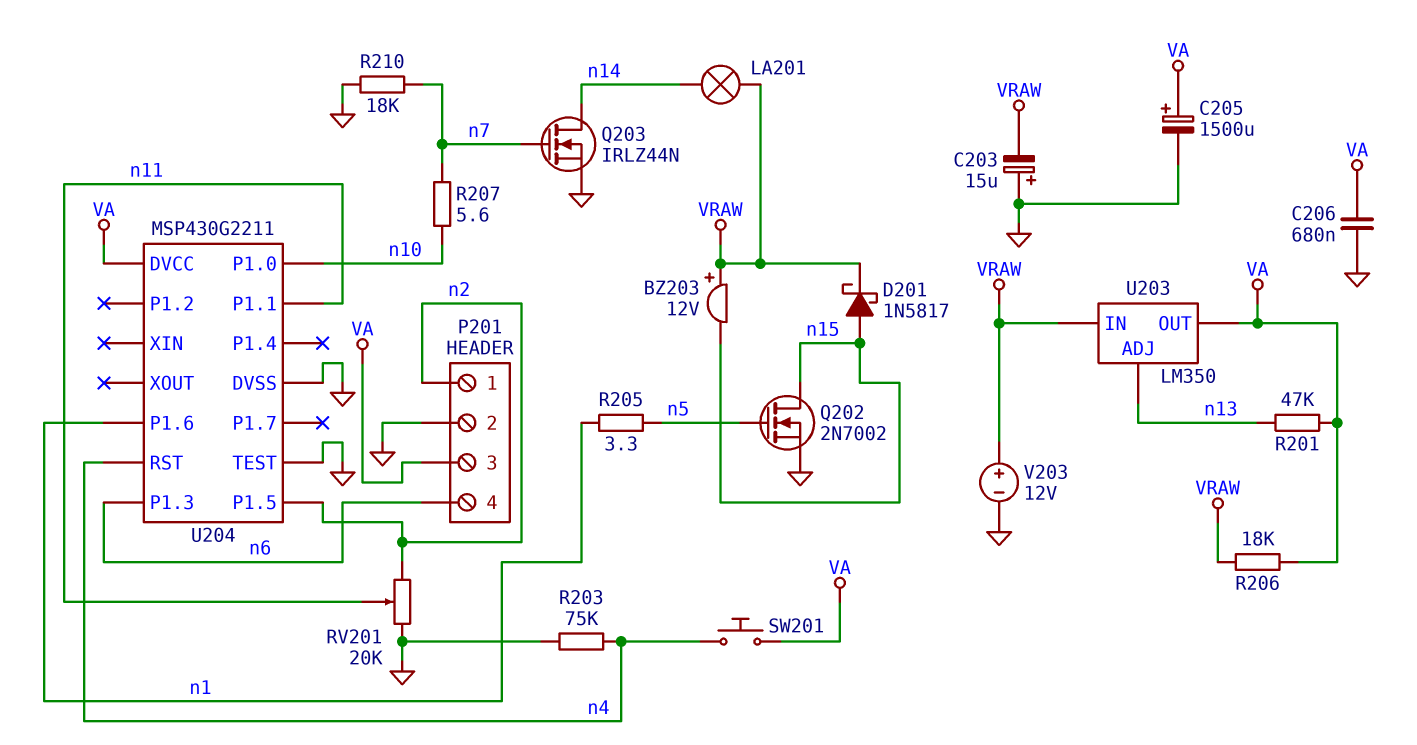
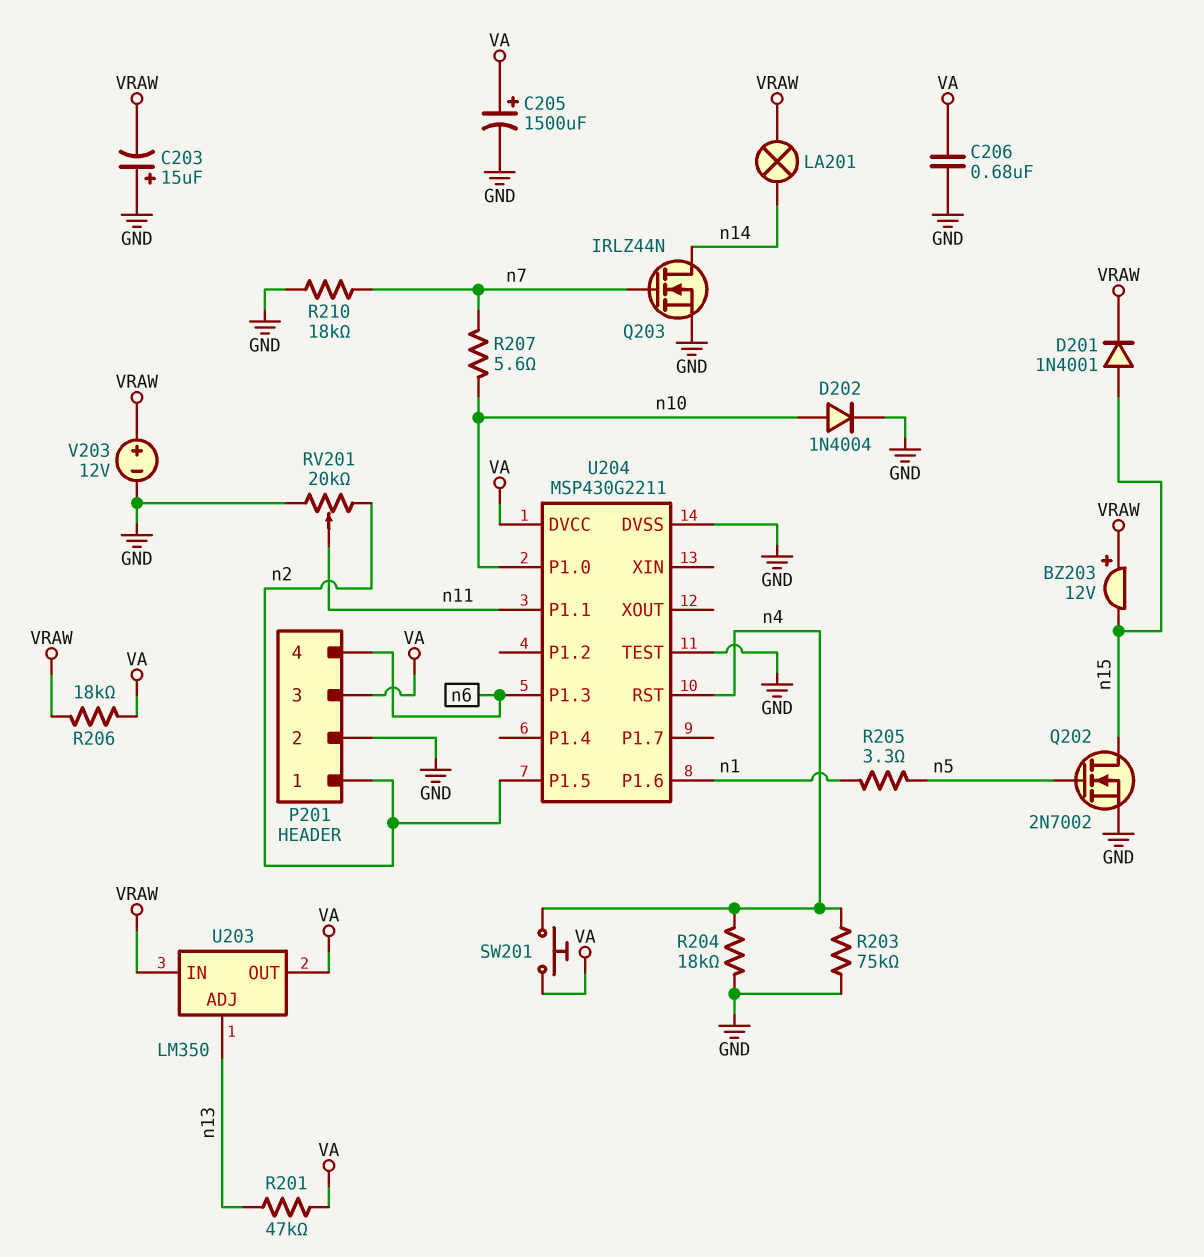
D201: schottky 1N5817 (A n15, K VRAW) -> diode 1N4001 (A n15, K VRAW)
D202: none -> diode 1N4004 (A n10, K GND)
R204: none -> 18k (GND, n4)

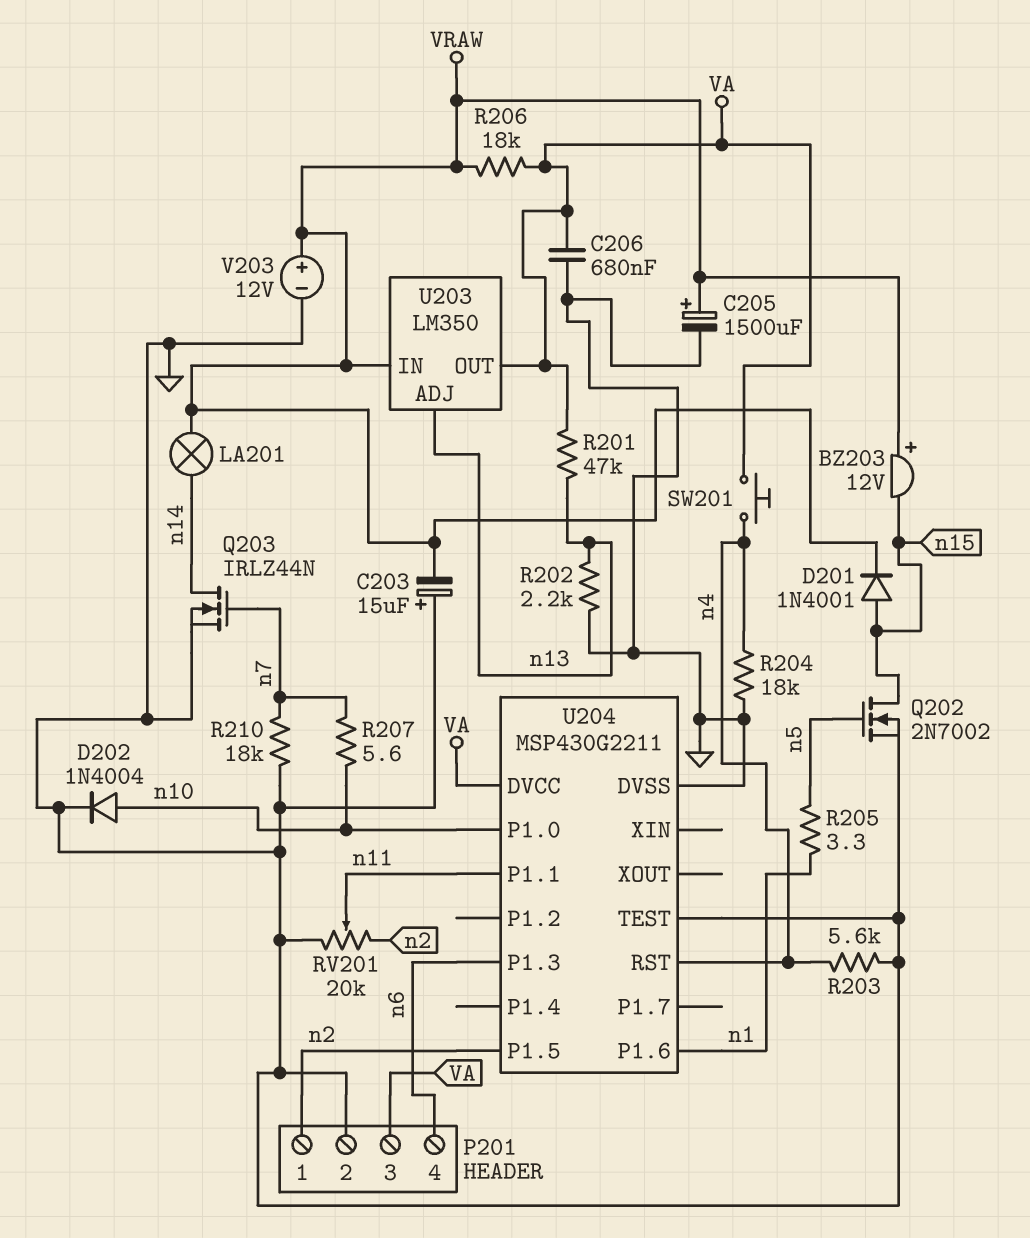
C205: 1500uF (plus VA, minus GND) -> 1500uF (plus VRAW, minus GND)
R202: none -> 2.2k (GND, n13)
R203: 75k (GND, n4) -> 5.6k (GND, n4)

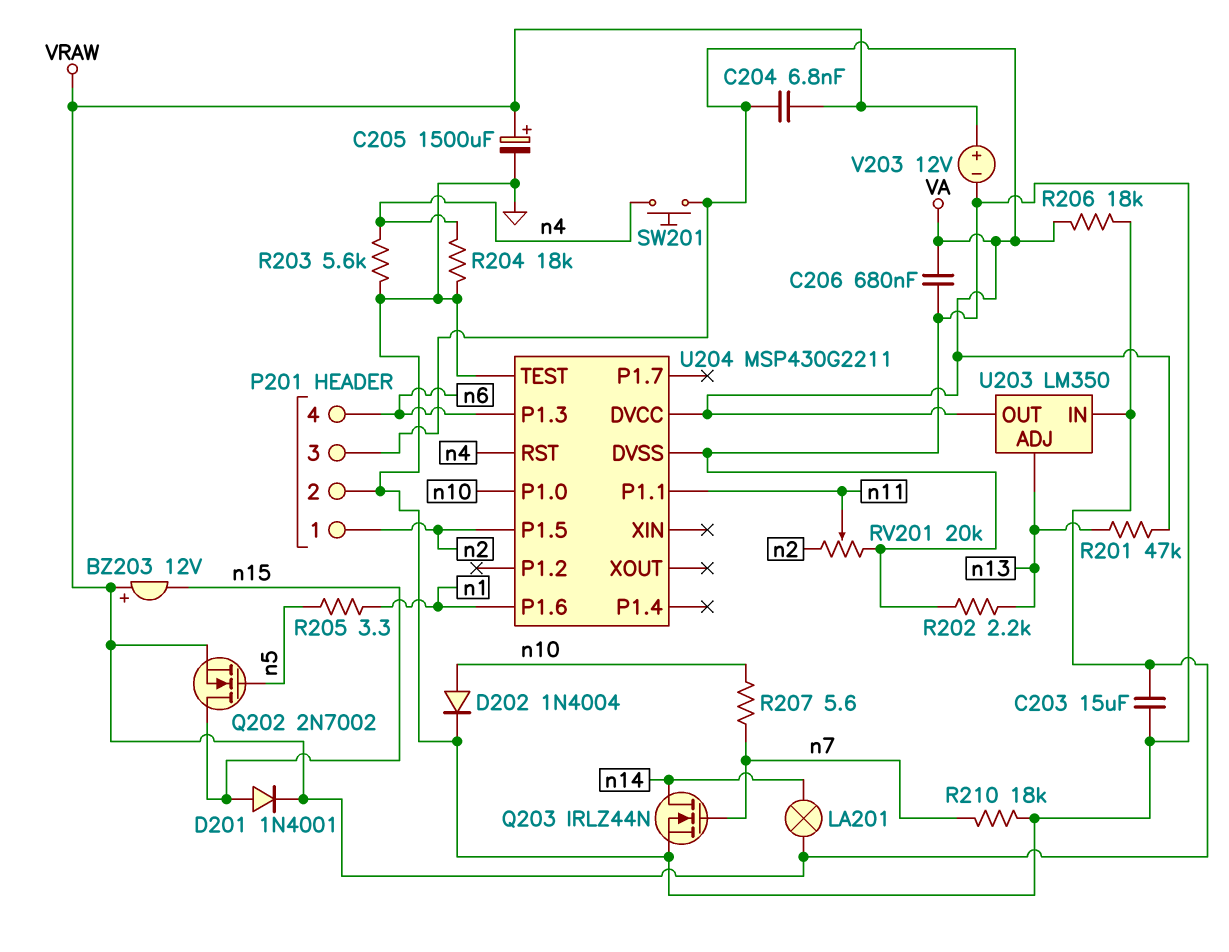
C203: 15uF (plus GND, minus VRAW) -> 15uF (GND, VRAW)
C204: none -> 6.8nF (VA, VRAW)
Q202: NMOS 2N7002 (G n5, D n15, S GND) -> NMOS 2N7002 (G n5, D n15, S VRAW)

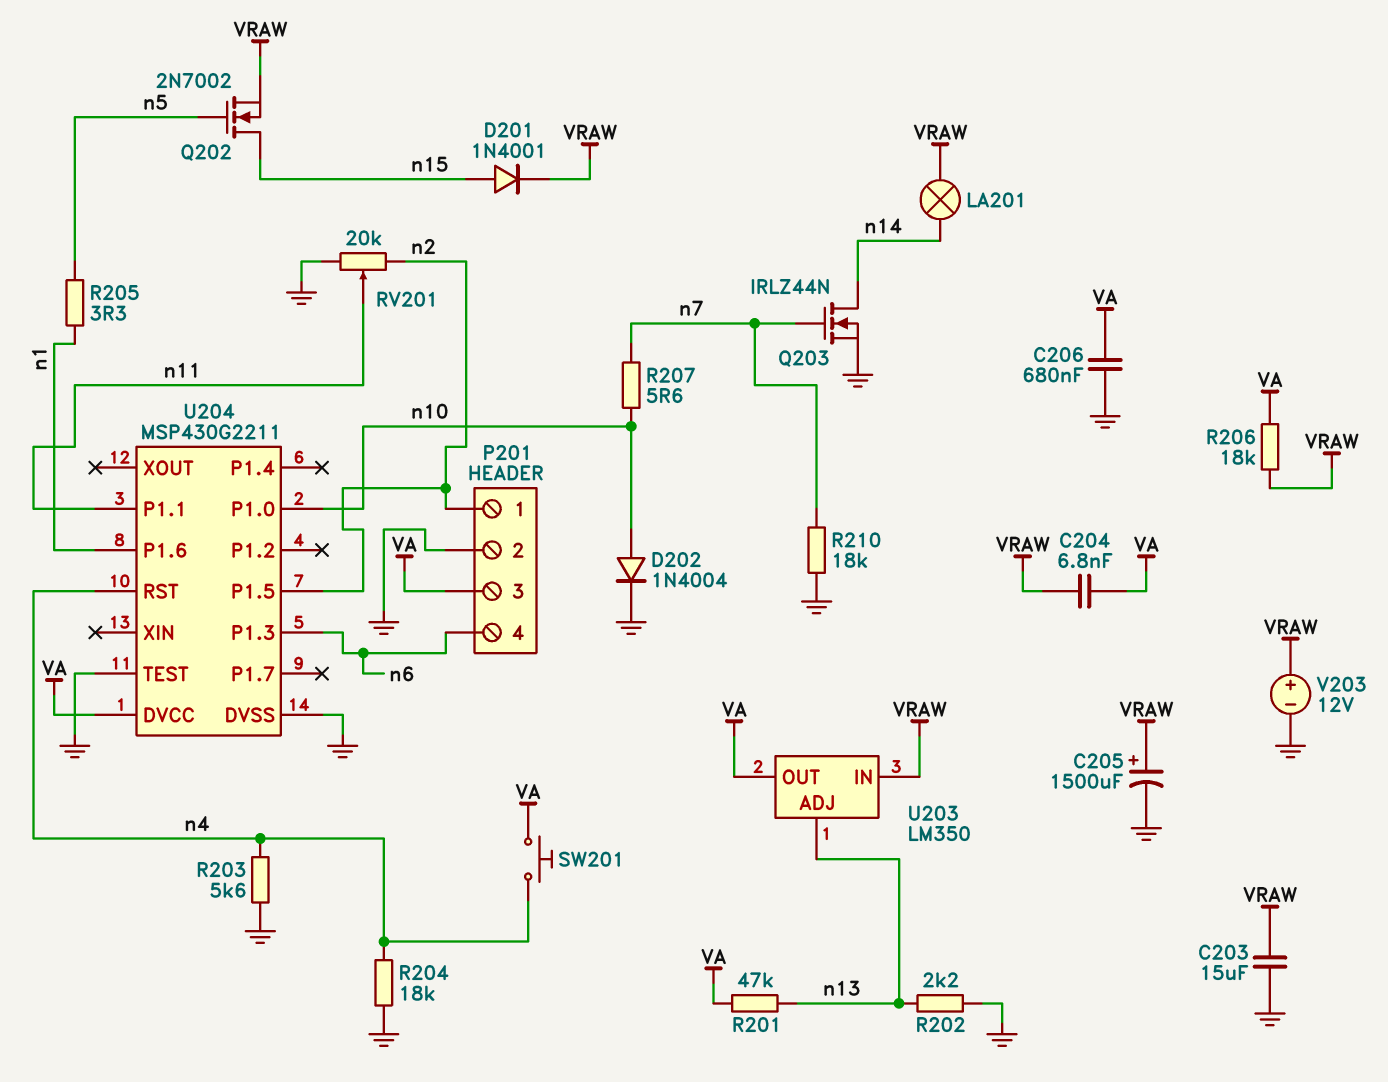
BZ203: buzzer 12V (plus VRAW, minus n15) -> none

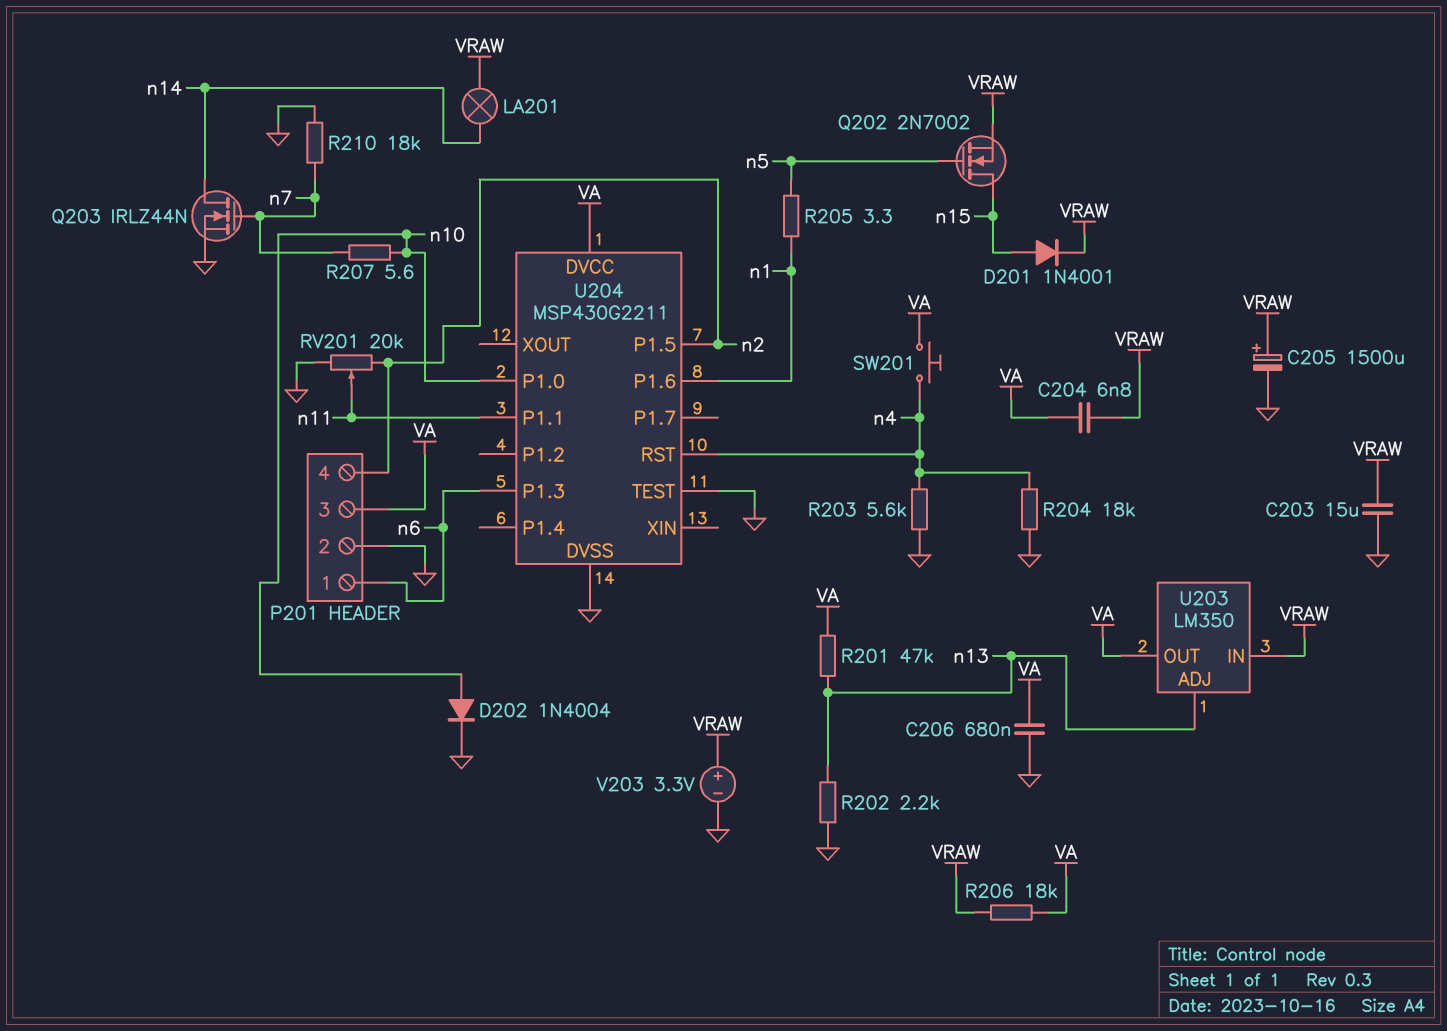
P201 pin 1: n2 -> n6
P201 pin 4: n6 -> n2
V203: 12V (plus VRAW, minus GND) -> 3.3V (plus VRAW, minus GND)

